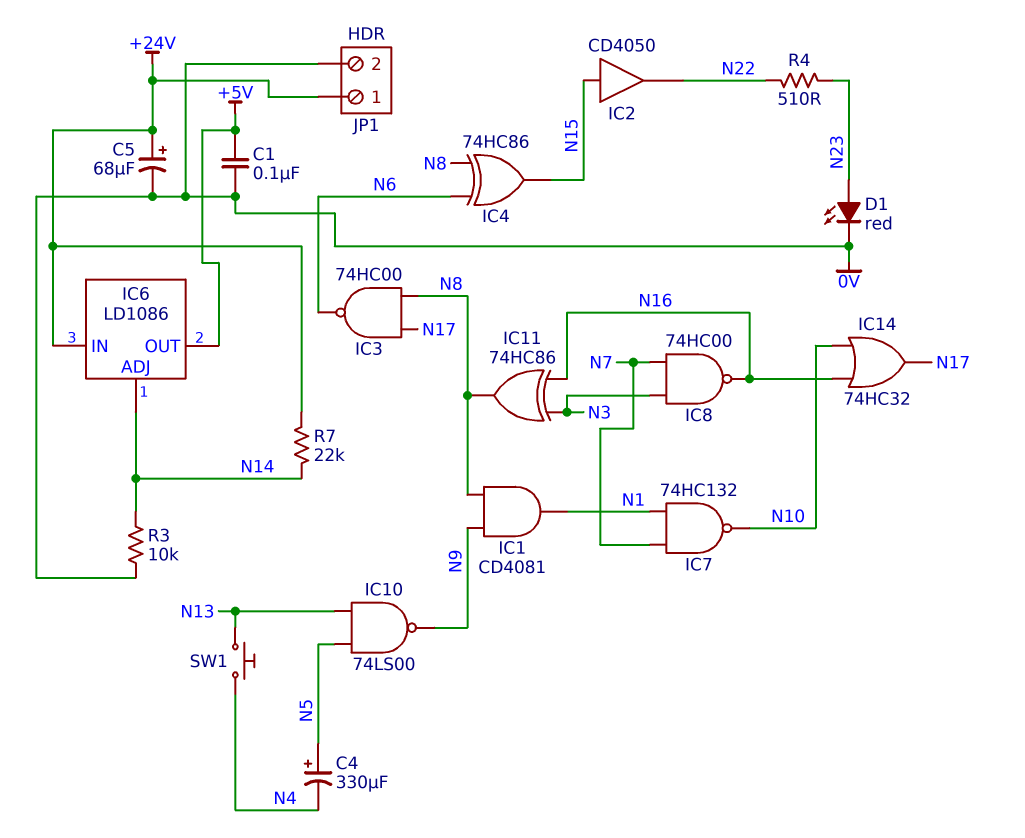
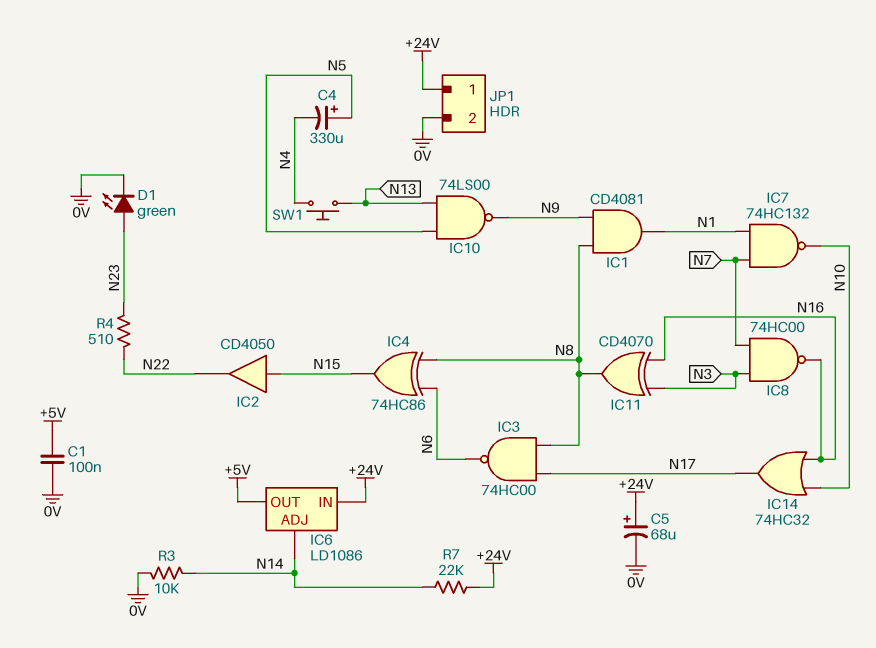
D1: LED red (A N23, K 0V) -> LED green (A N23, K 0V)
IC11: XOR 74HC86 (in N3, in N16, out N8) -> XOR CD4070 (in N3, in N16, out N8)

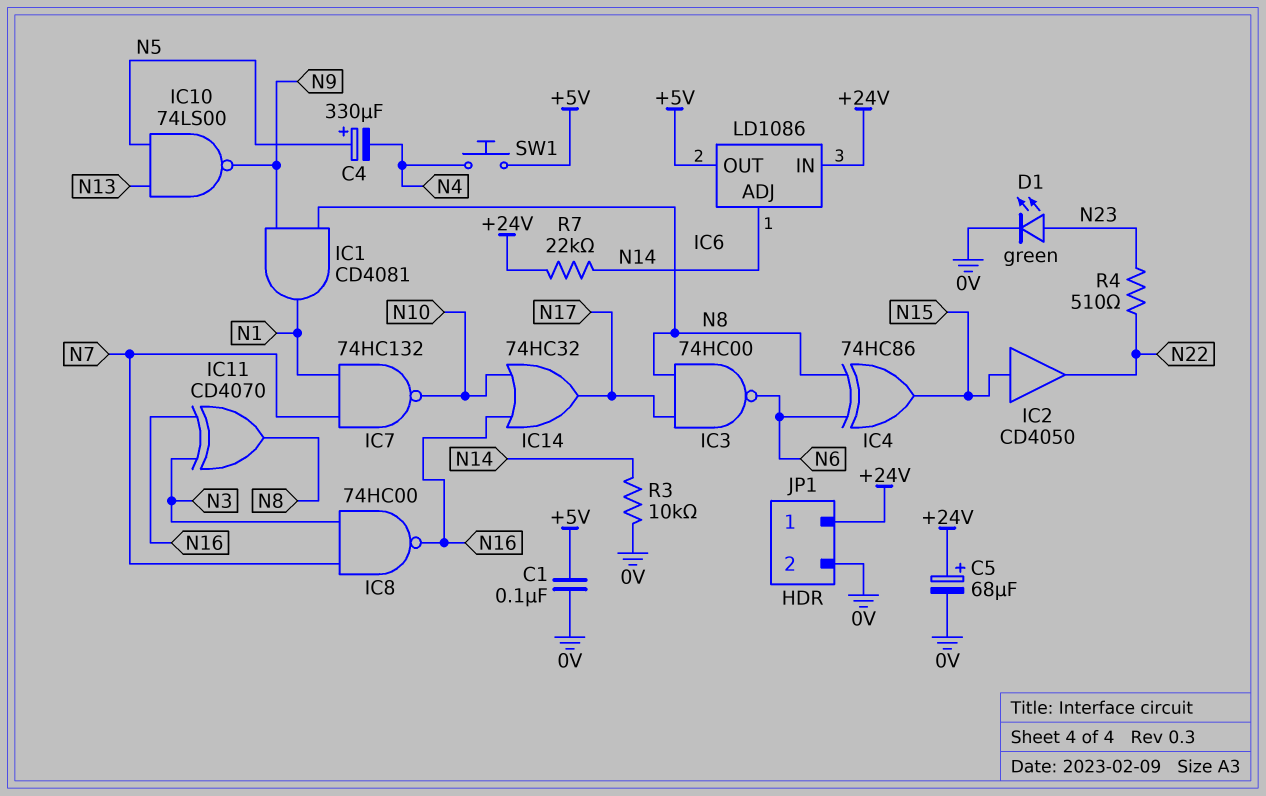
SW1: button (N4, N13) -> button (+5V, N4)

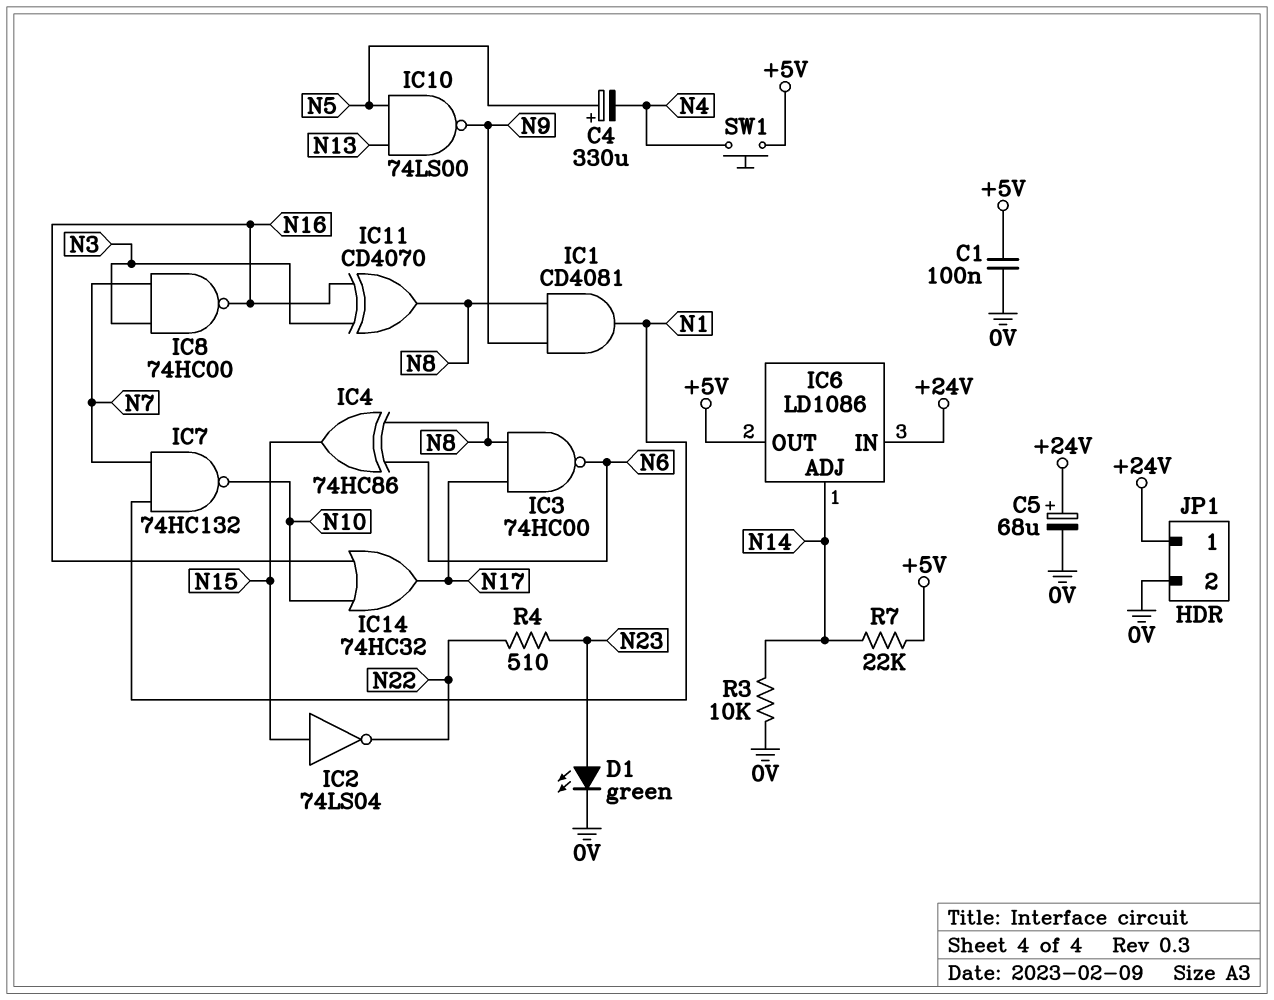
IC2: buffer CD4050 (in N15, out N22) -> NOT 74LS04 (in N15, out N22)
R7: 22k (+24V, N14) -> 22k (+5V, N14)

